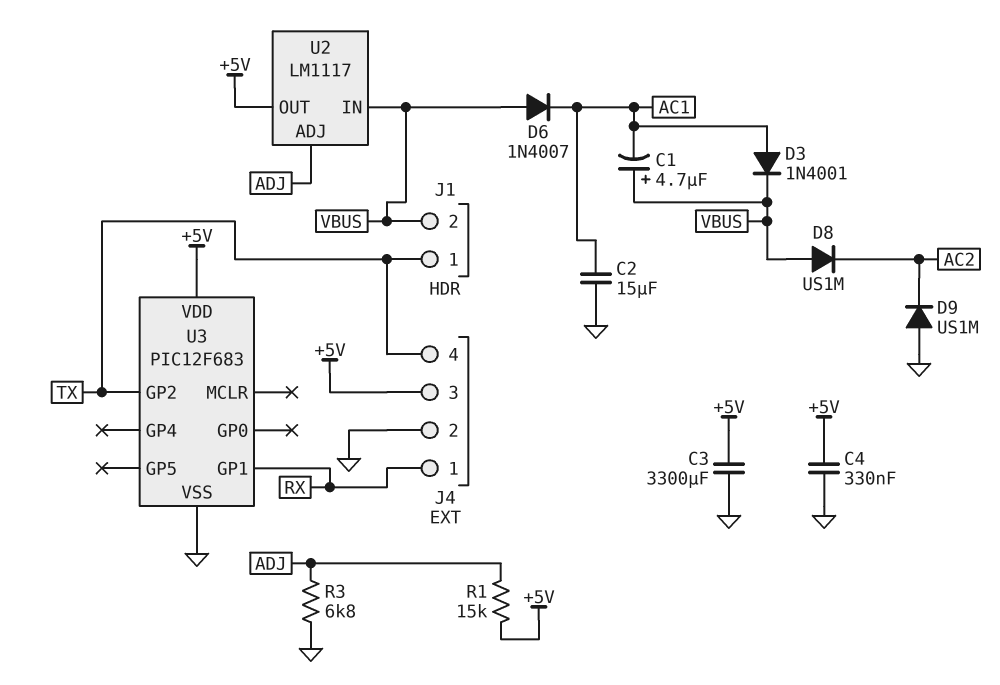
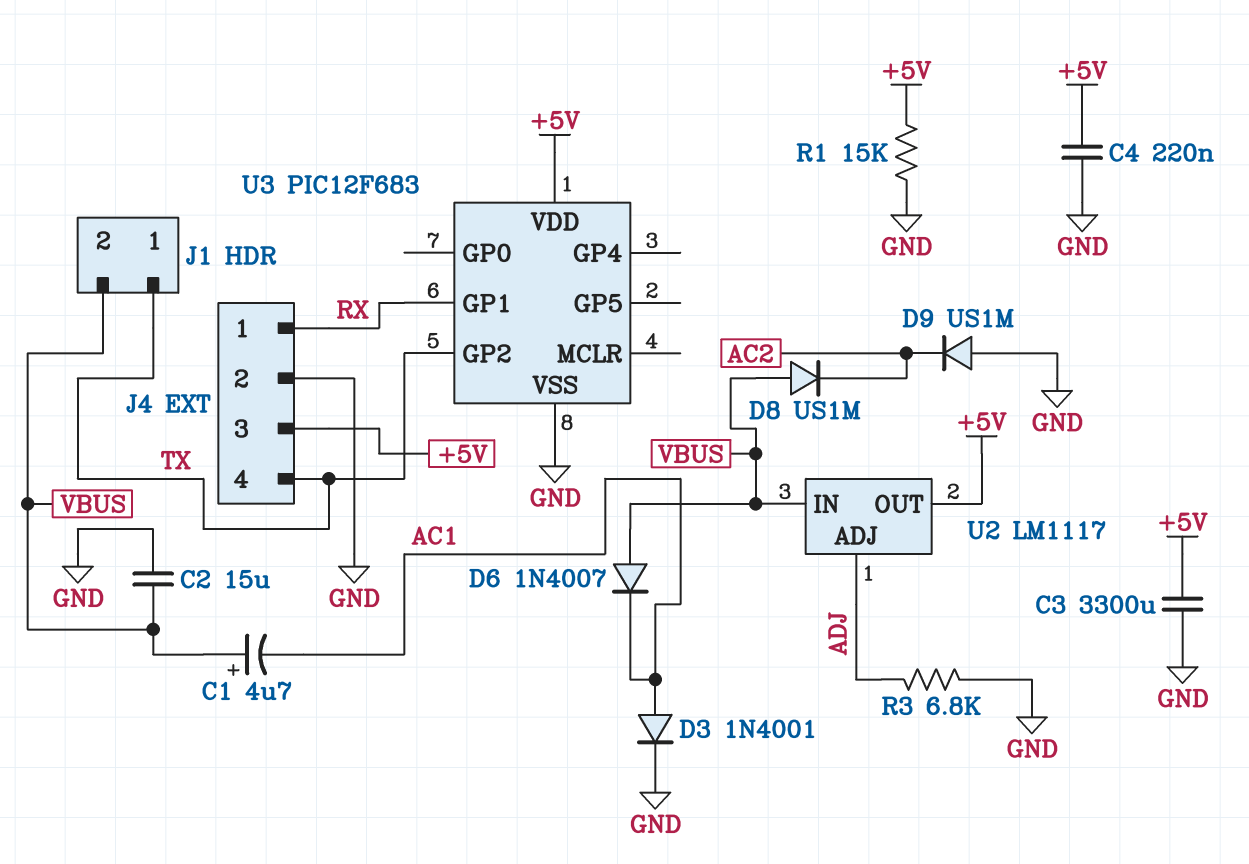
C2: 15uF (AC1, GND) -> 15uF (GND, VBUS)
C4: 330nF (+5V, GND) -> 220nF (+5V, GND)
D3: diode 1N4001 (A AC1, K VBUS) -> diode 1N4001 (A AC1, K GND)
R1: 15k (+5V, ADJ) -> 15k (+5V, GND)

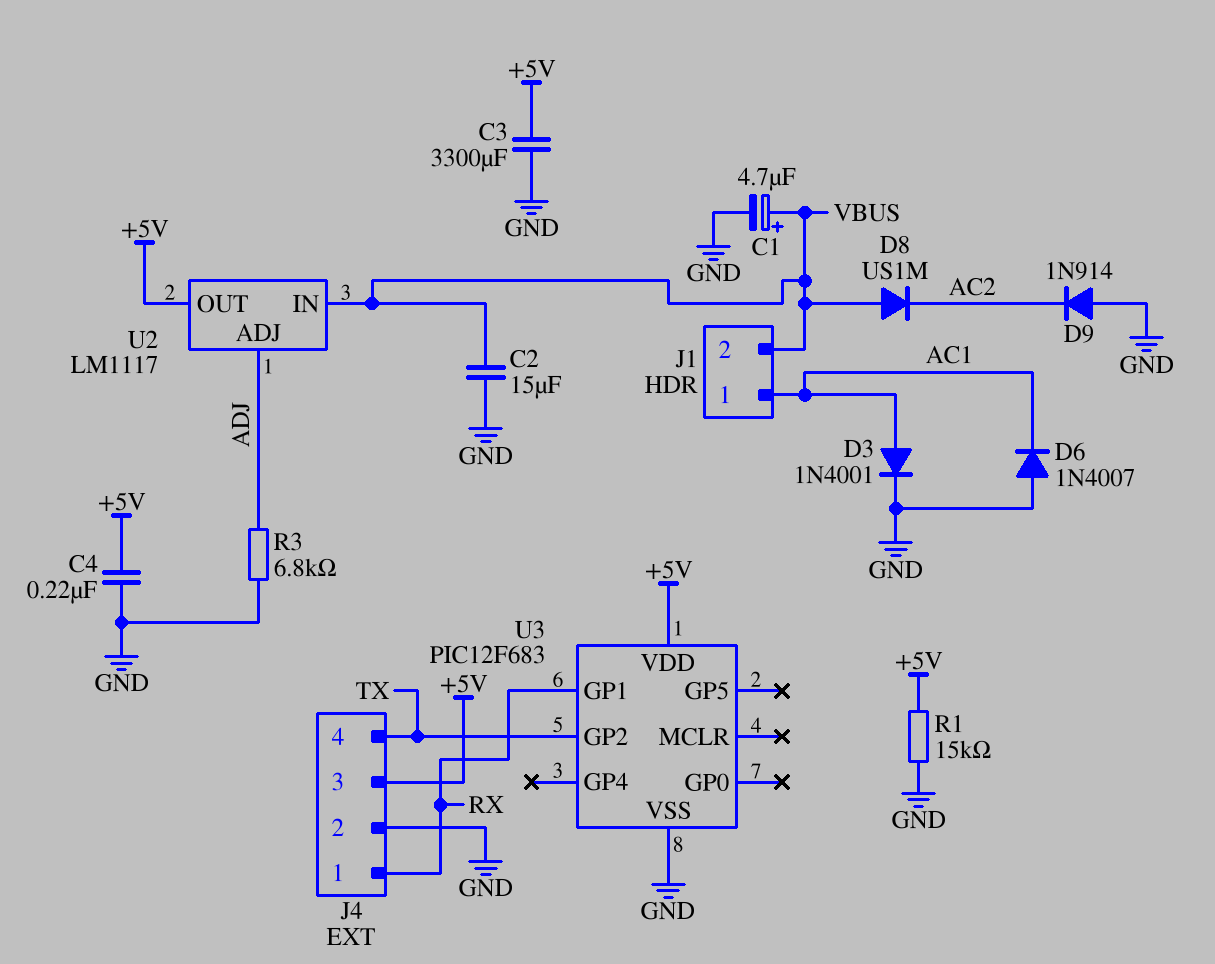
C1: 4.7uF (plus VBUS, minus AC1) -> 4.7uF (plus VBUS, minus GND)
D6: diode 1N4007 (A VBUS, K AC1) -> diode 1N4007 (A GND, K AC1)
D9: diode US1M (A GND, K AC2) -> diode 1N914 (A GND, K AC2)
J1 pin 1: TX -> AC1

